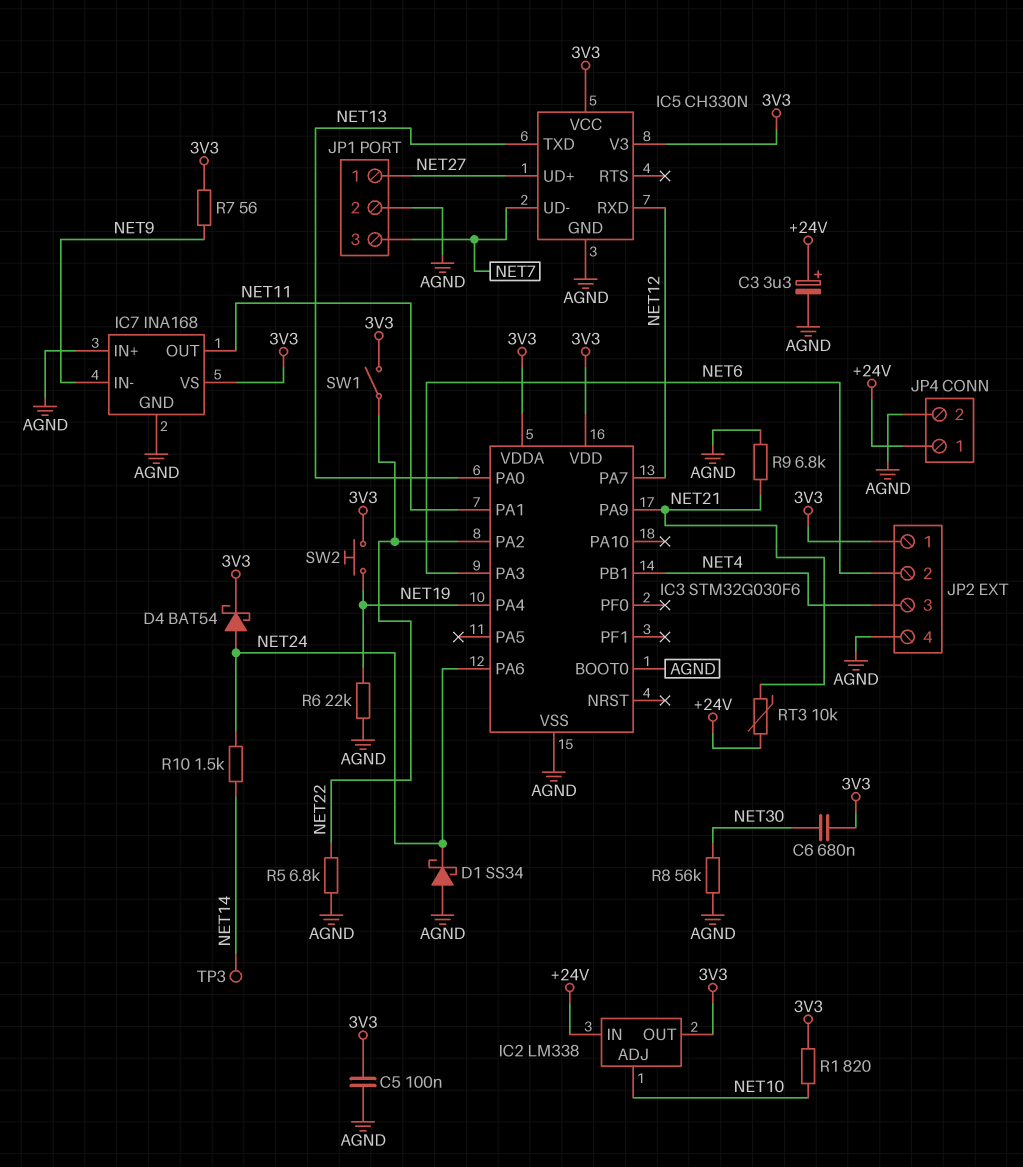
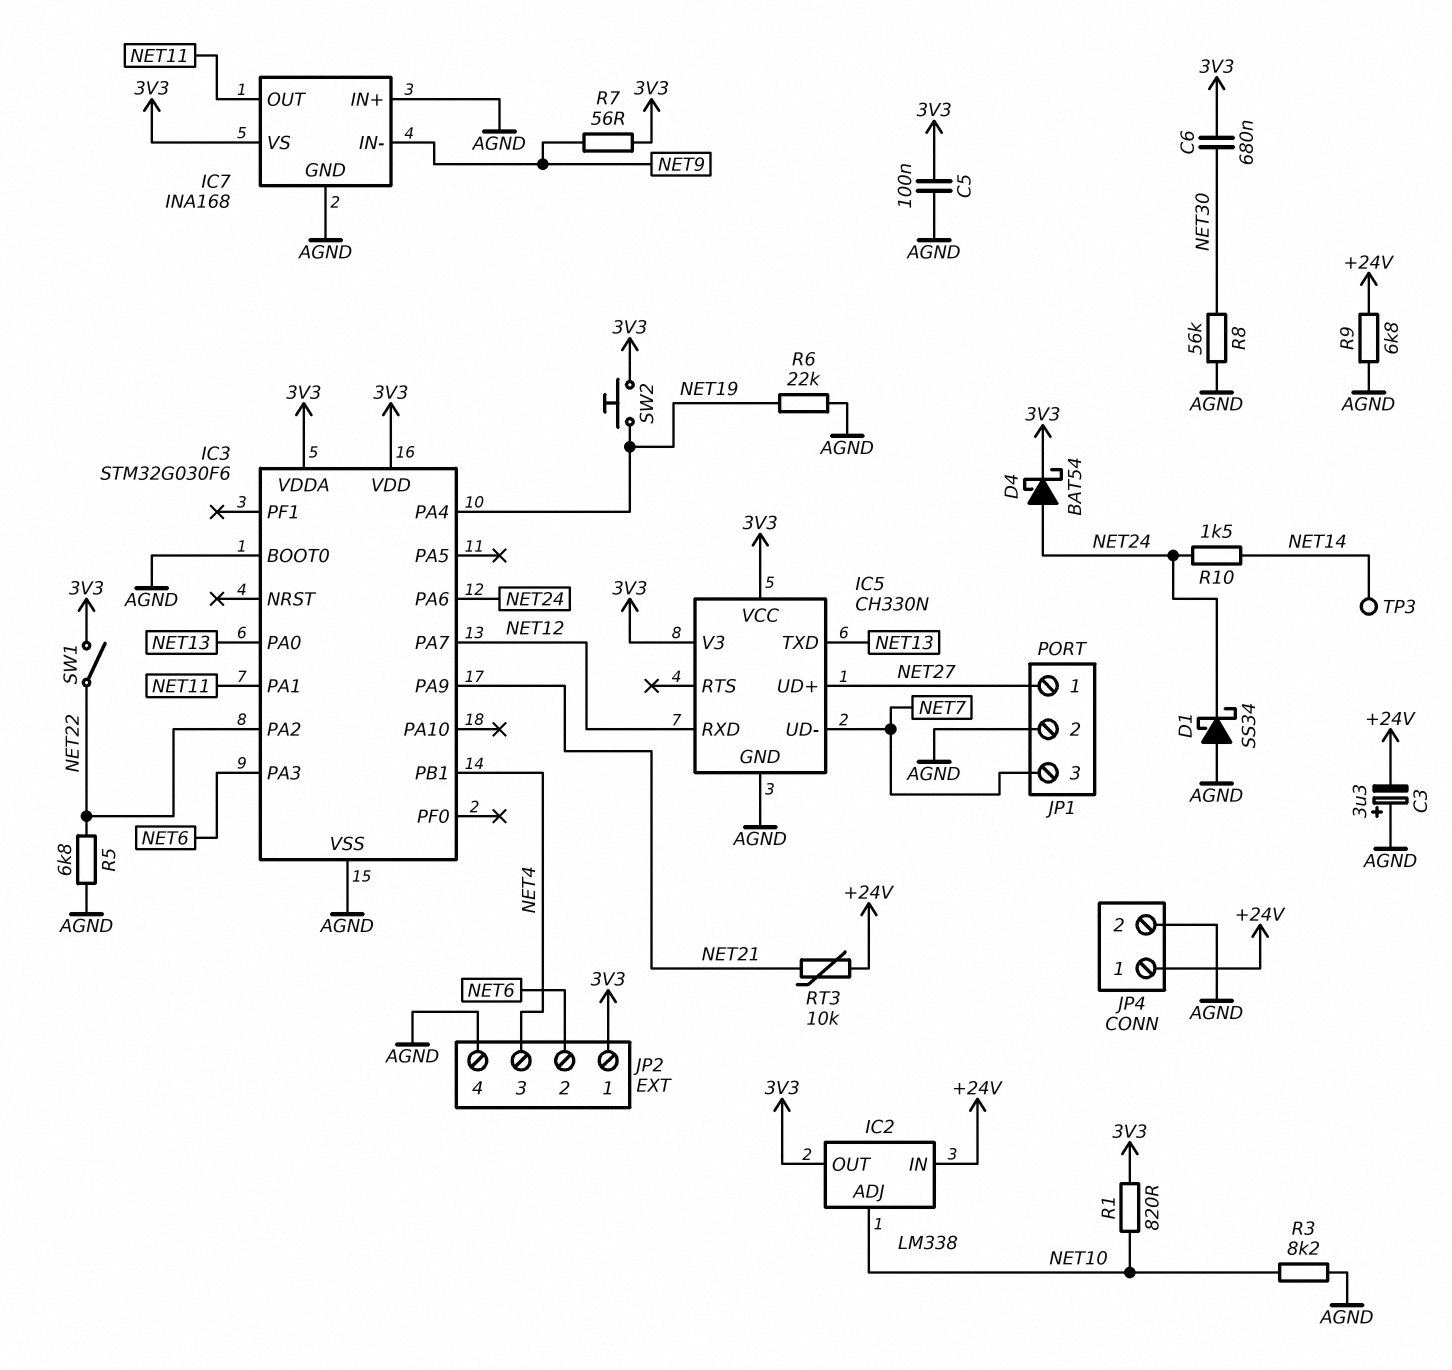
C3: 3.3uF (plus +24V, minus AGND) -> 3.3uF (plus AGND, minus +24V)
R3: none -> 8.2k (AGND, NET10)
R9: 6.8k (AGND, NET21) -> 6.8k (+24V, AGND)

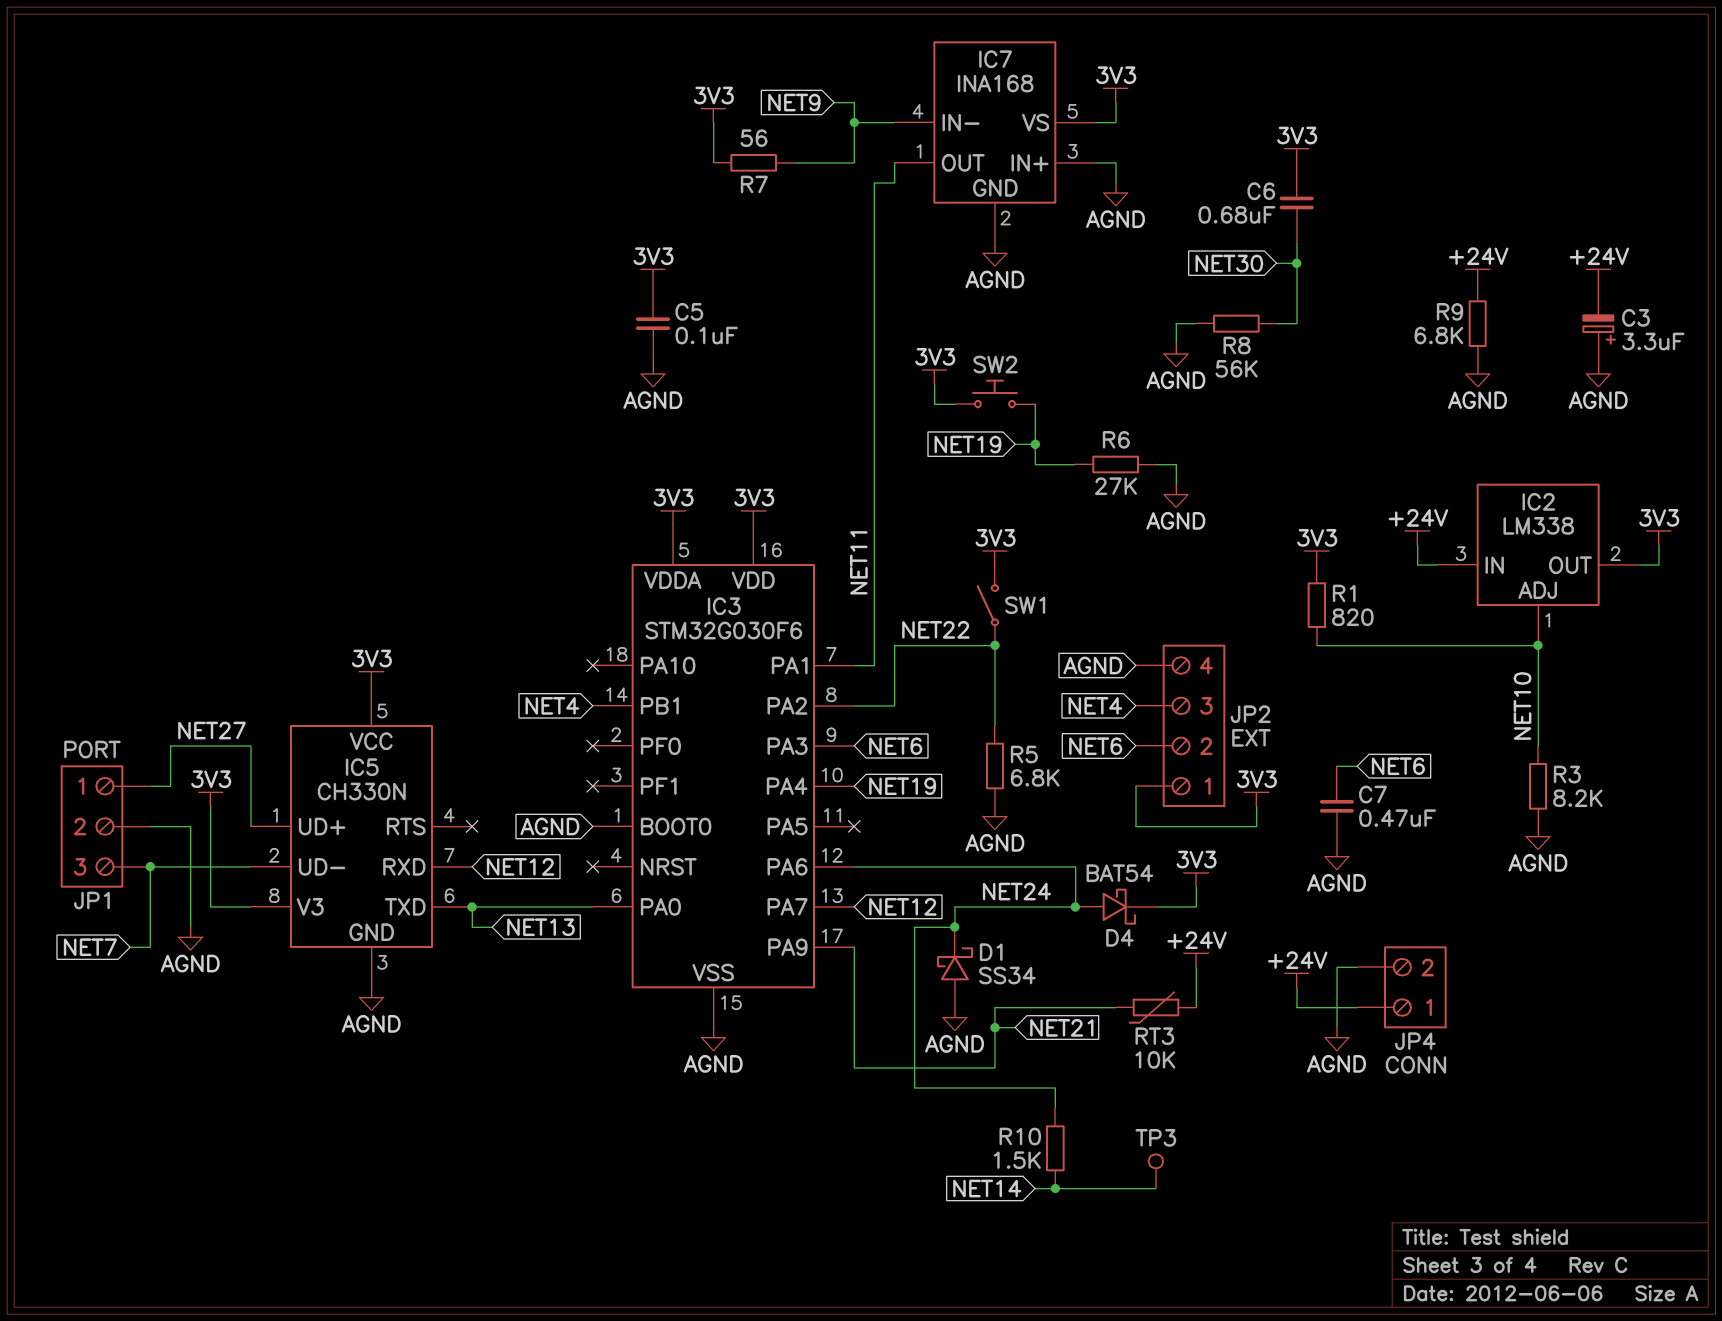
C7: none -> 470nF (AGND, NET6)
R6: 22k (AGND, NET19) -> 27k (AGND, NET19)

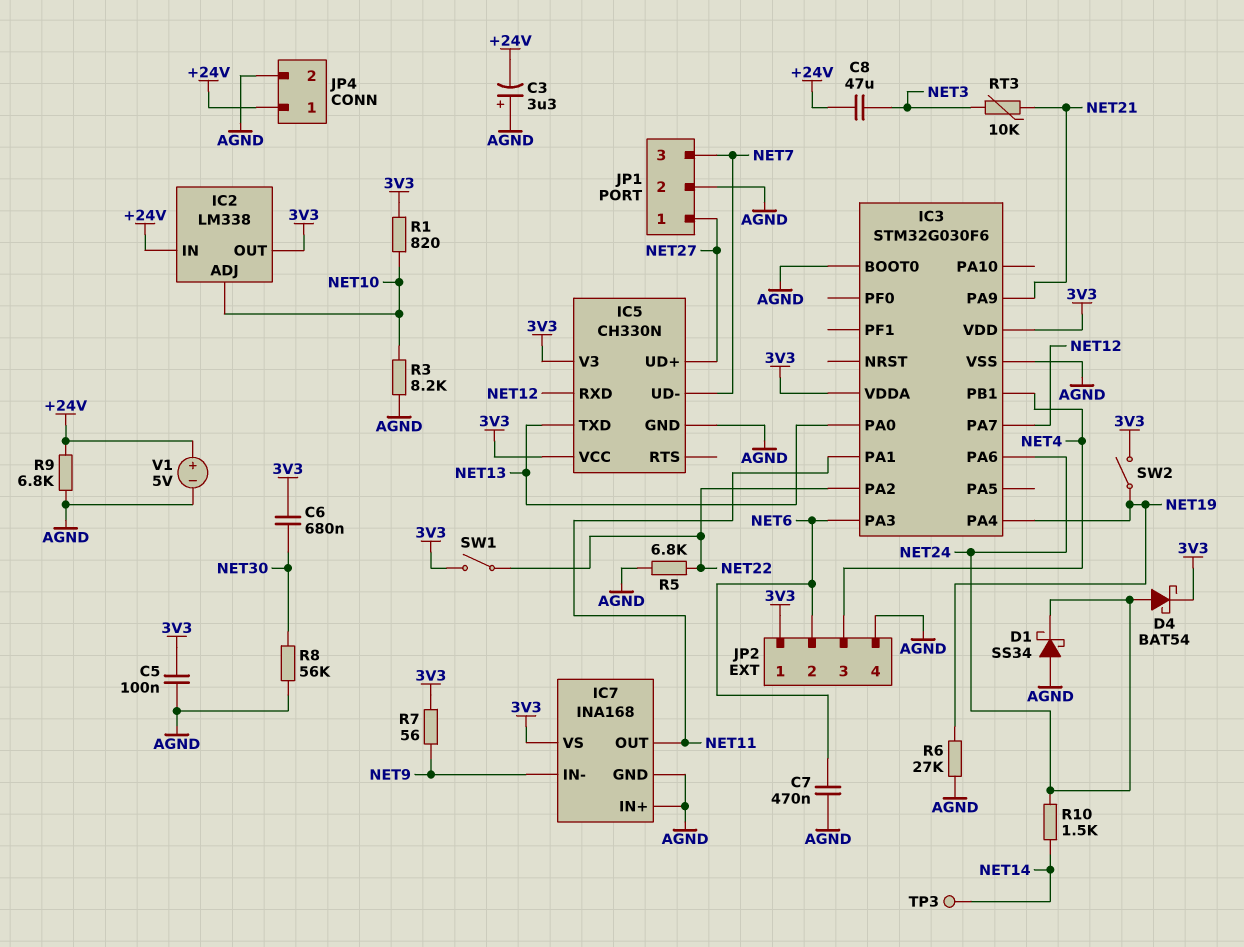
C8: none -> 47uF (+24V, NET3)
RT3: 10k (+24V, NET21) -> 10k (NET3, NET21)
SW2: button (3V3, NET19) -> switch (3V3, NET19)
V1: none -> 5V (plus +24V, minus AGND)

